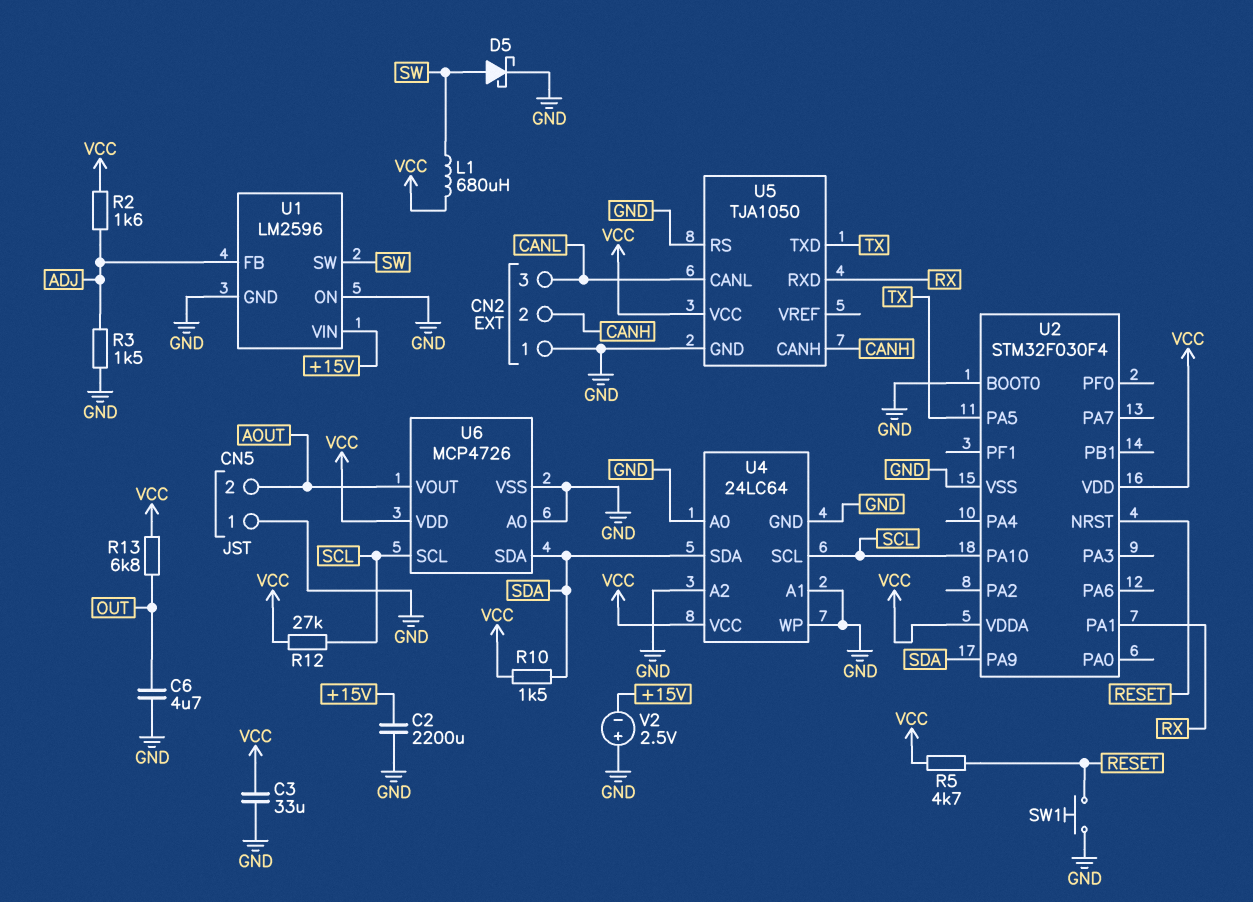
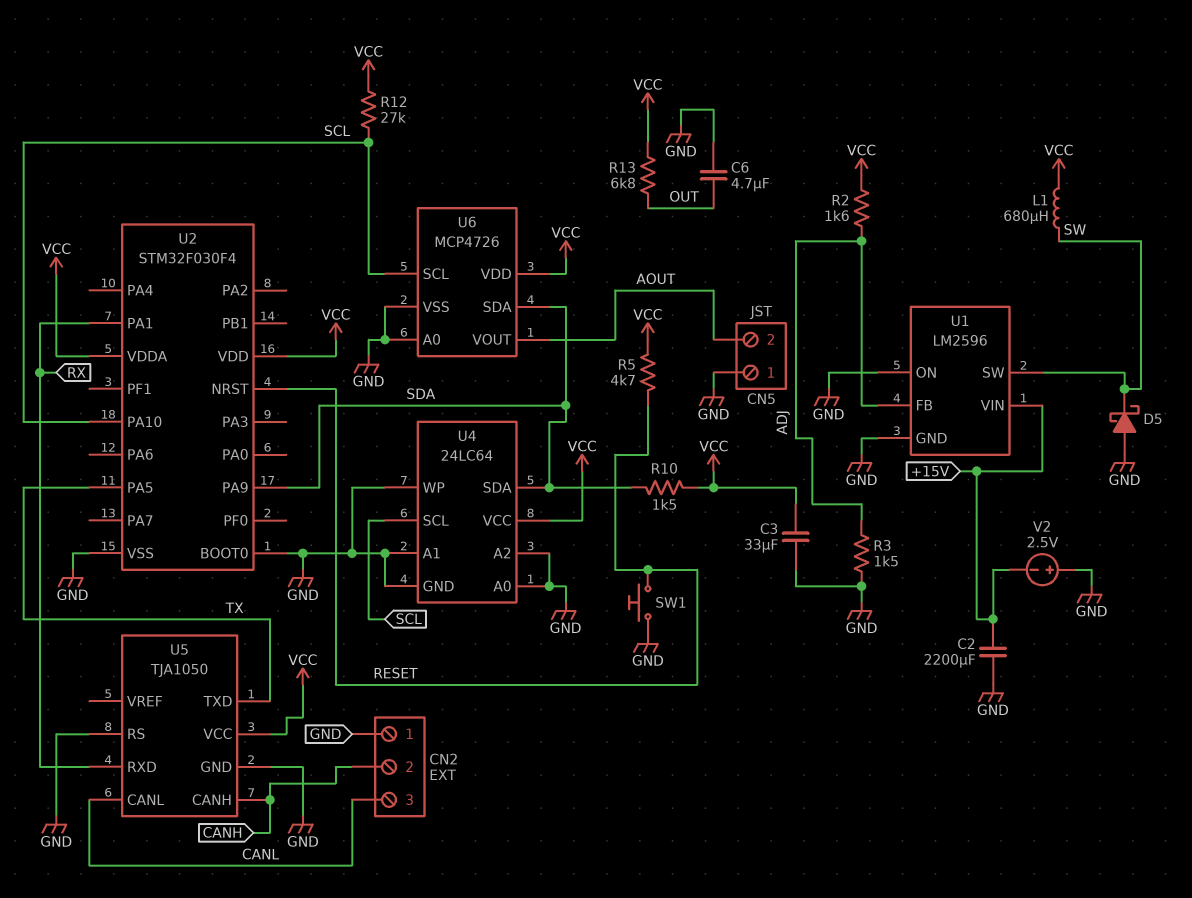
D5: schottky (A SW, K GND) -> schottky (A GND, K SW)

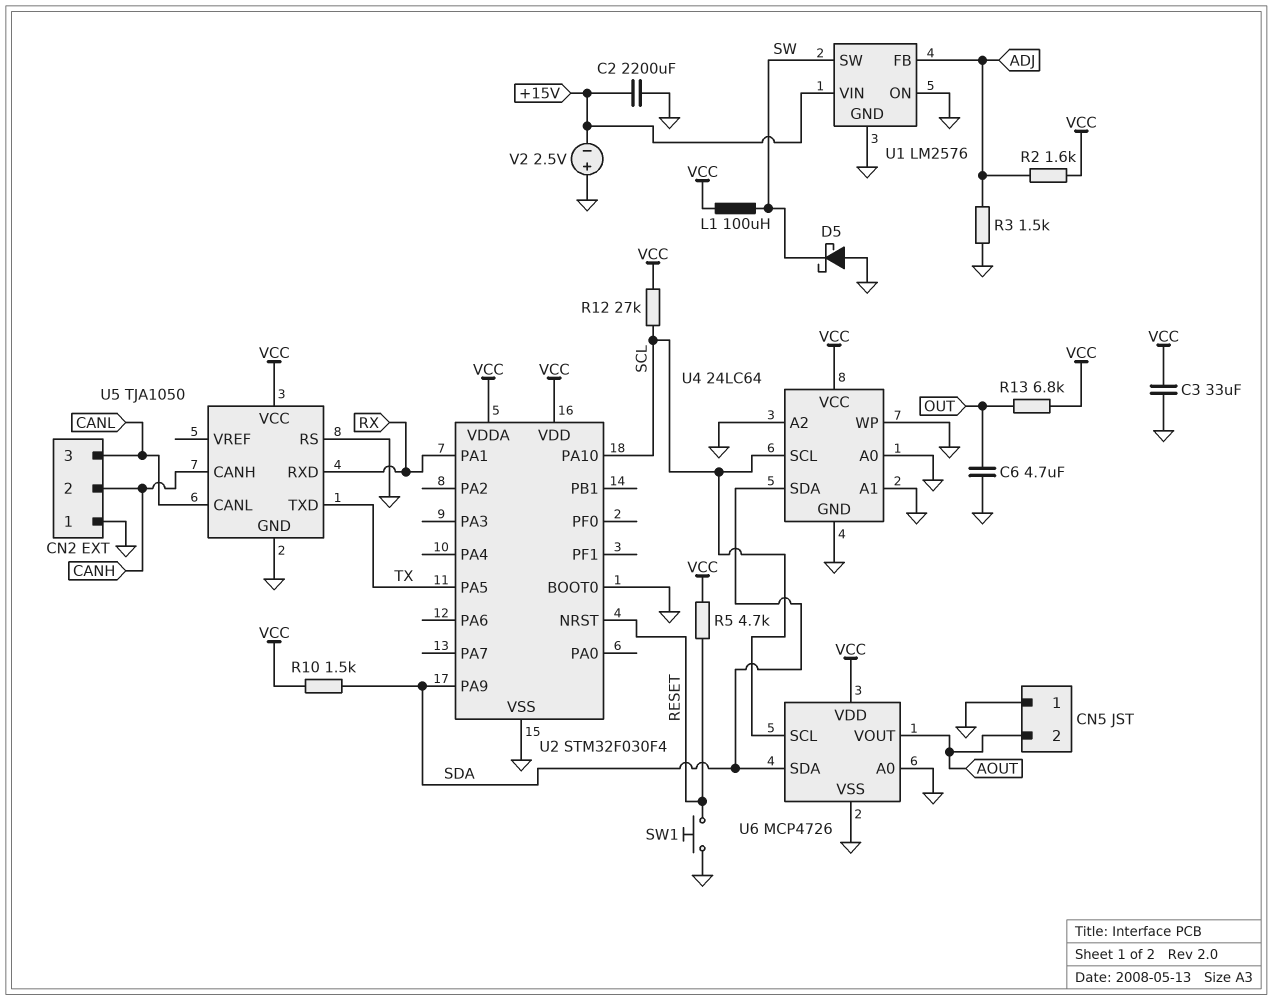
L1: 680uH (SW, VCC) -> 100uH (SW, VCC)
U1: LM2596 -> LM2576

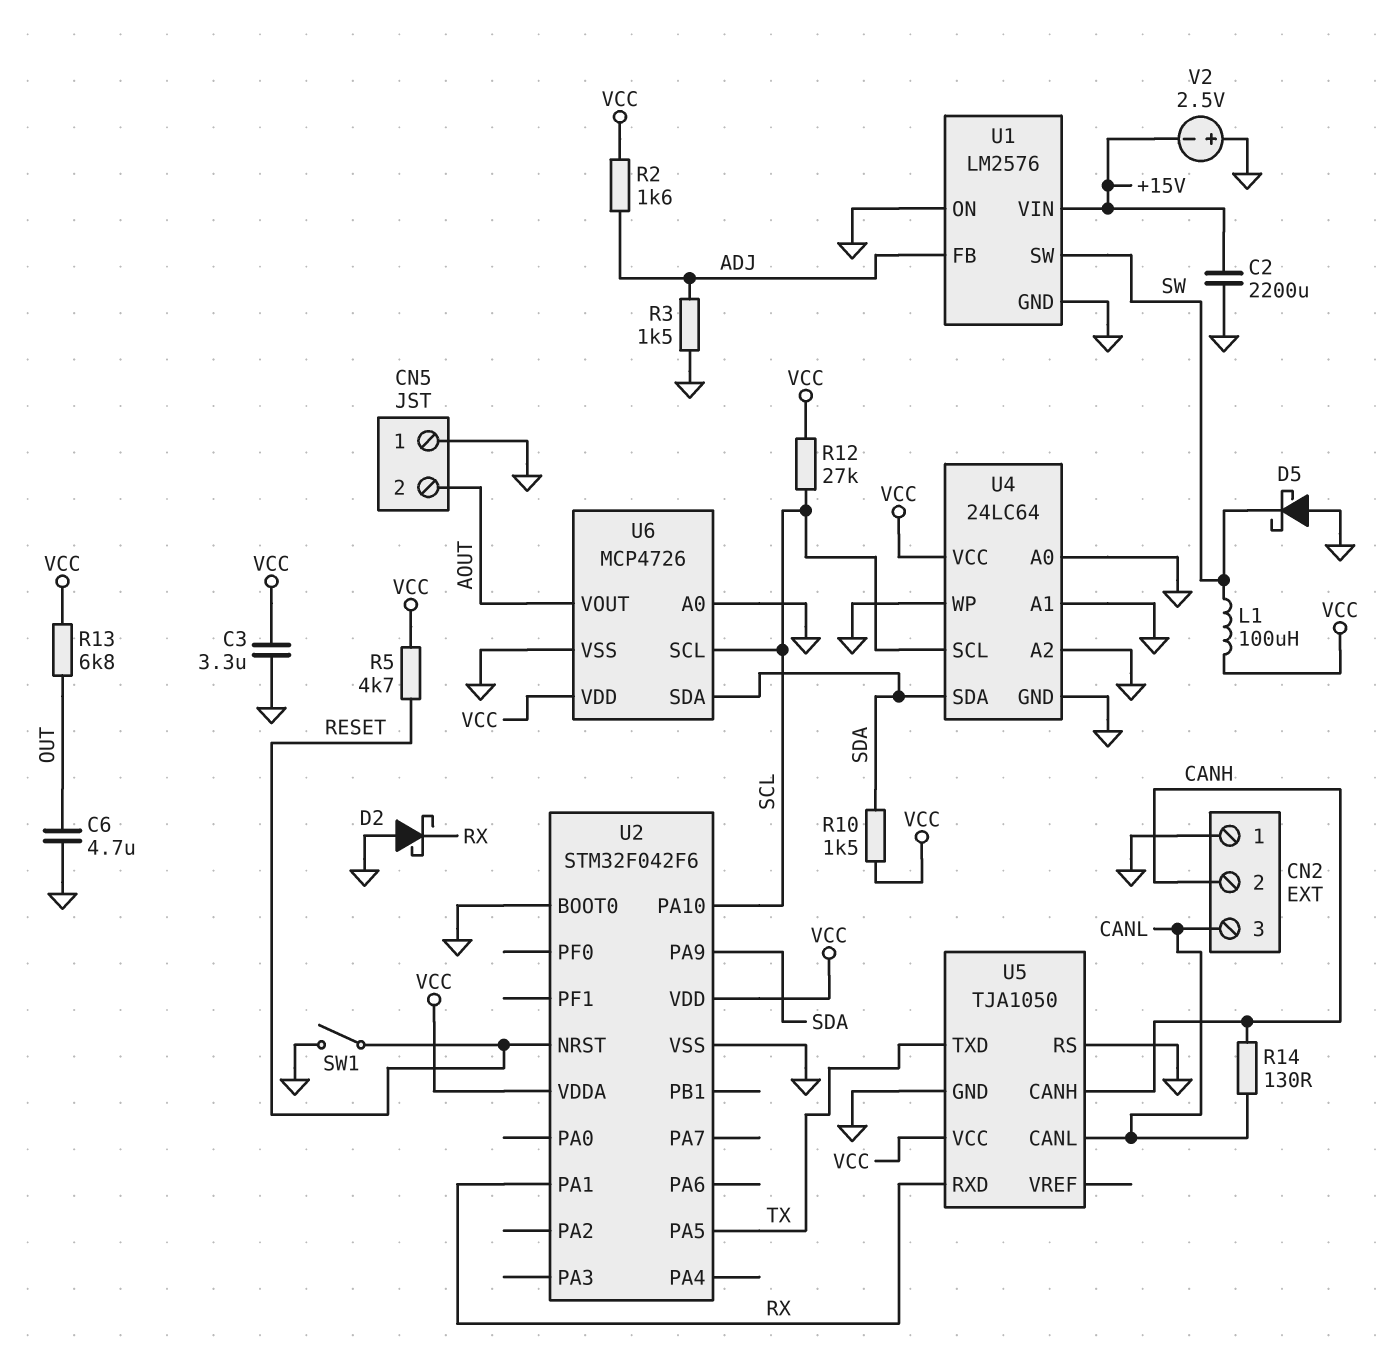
C3: 33uF (GND, VCC) -> 3.3uF (GND, VCC)
D2: none -> schottky (A GND, K RX)
R14: none -> 130 (CANH, CANL)
SW1: button (GND, RESET) -> switch (GND, RESET)
U2: STM32F030F4 -> STM32F042F6

